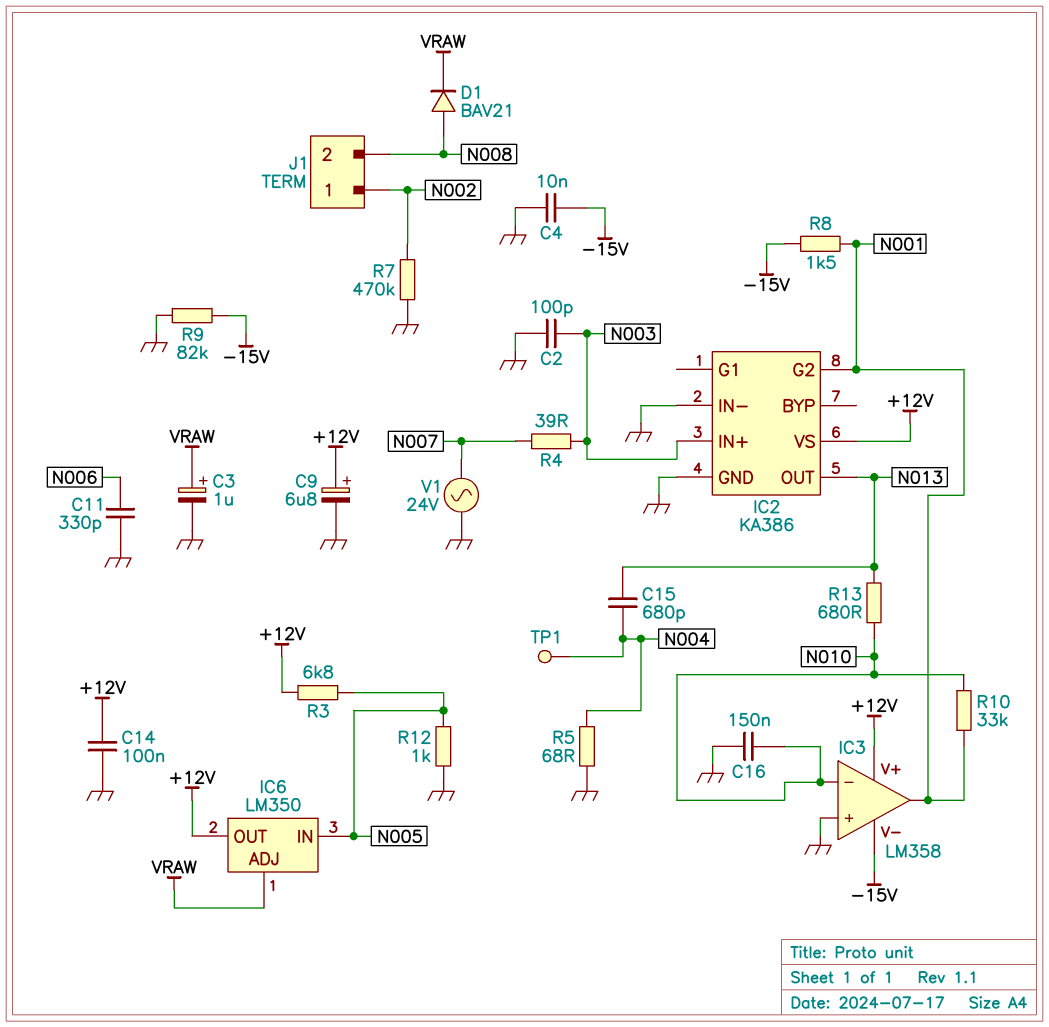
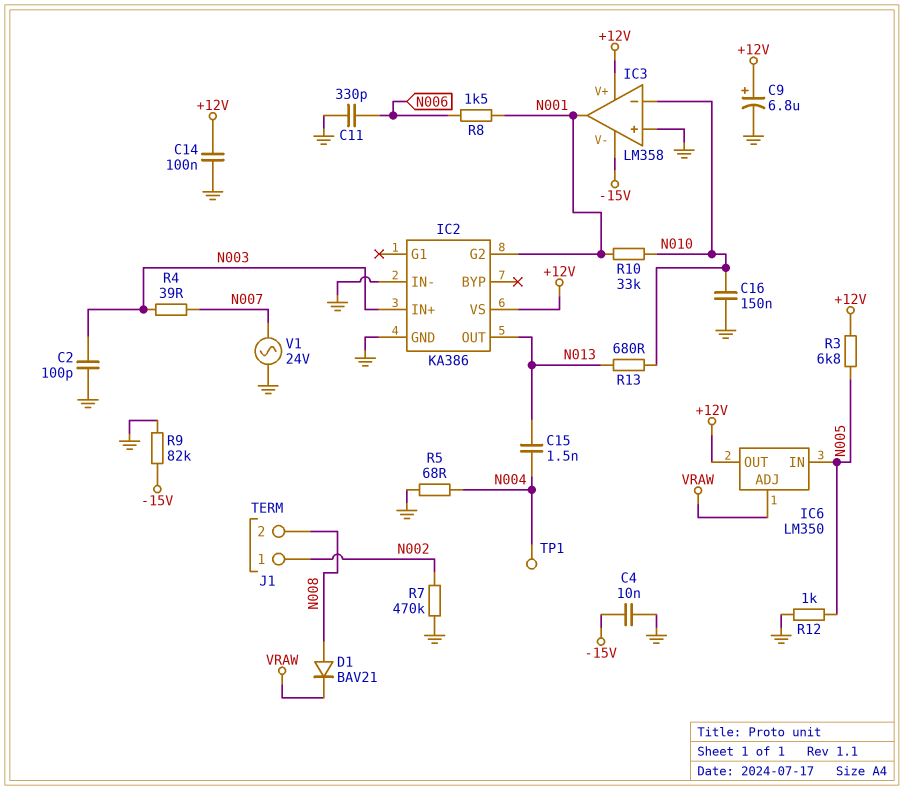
C3: 1uF (plus VRAW, minus GND) -> none
C15: 680pF (N004, N013) -> 1.5nF (N004, N013)
R8: 1.5k (-15V, N001) -> 1.5k (N001, N006)

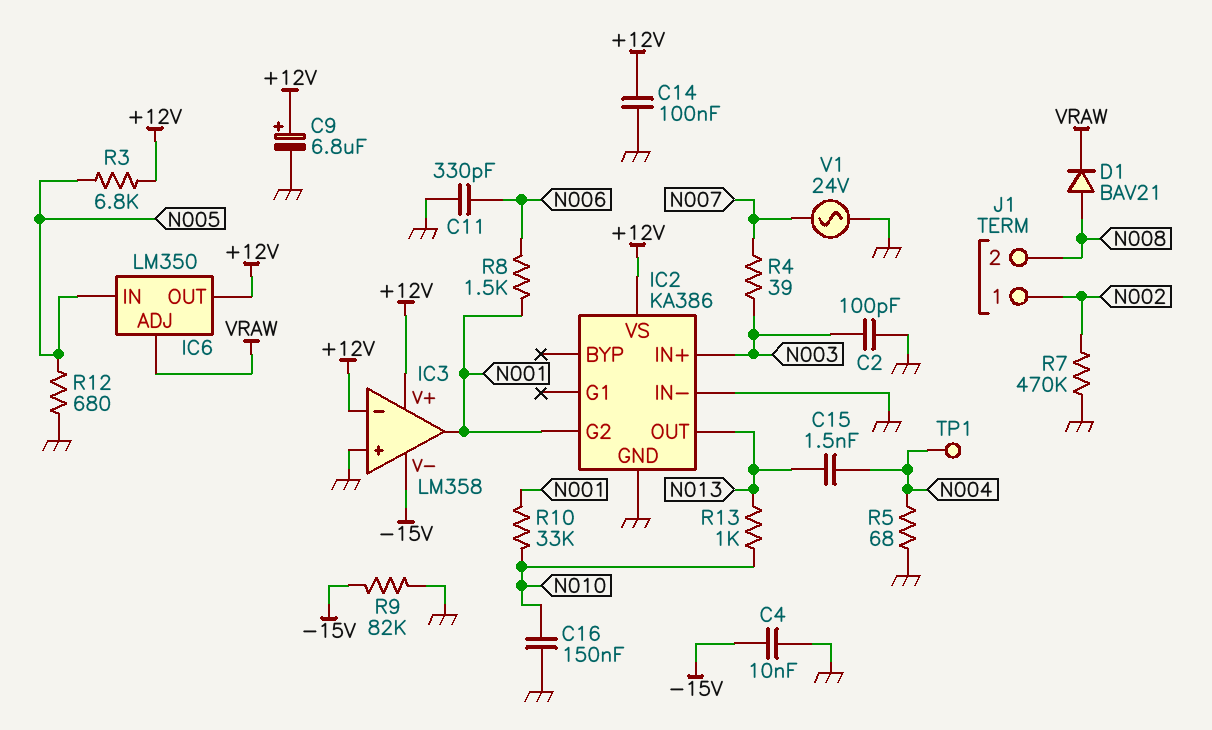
IC3 pin in-: N010 -> +12V
R12: 1k (GND, N005) -> 680 (GND, N005)
R13: 680 (N010, N013) -> 1k (N010, N013)

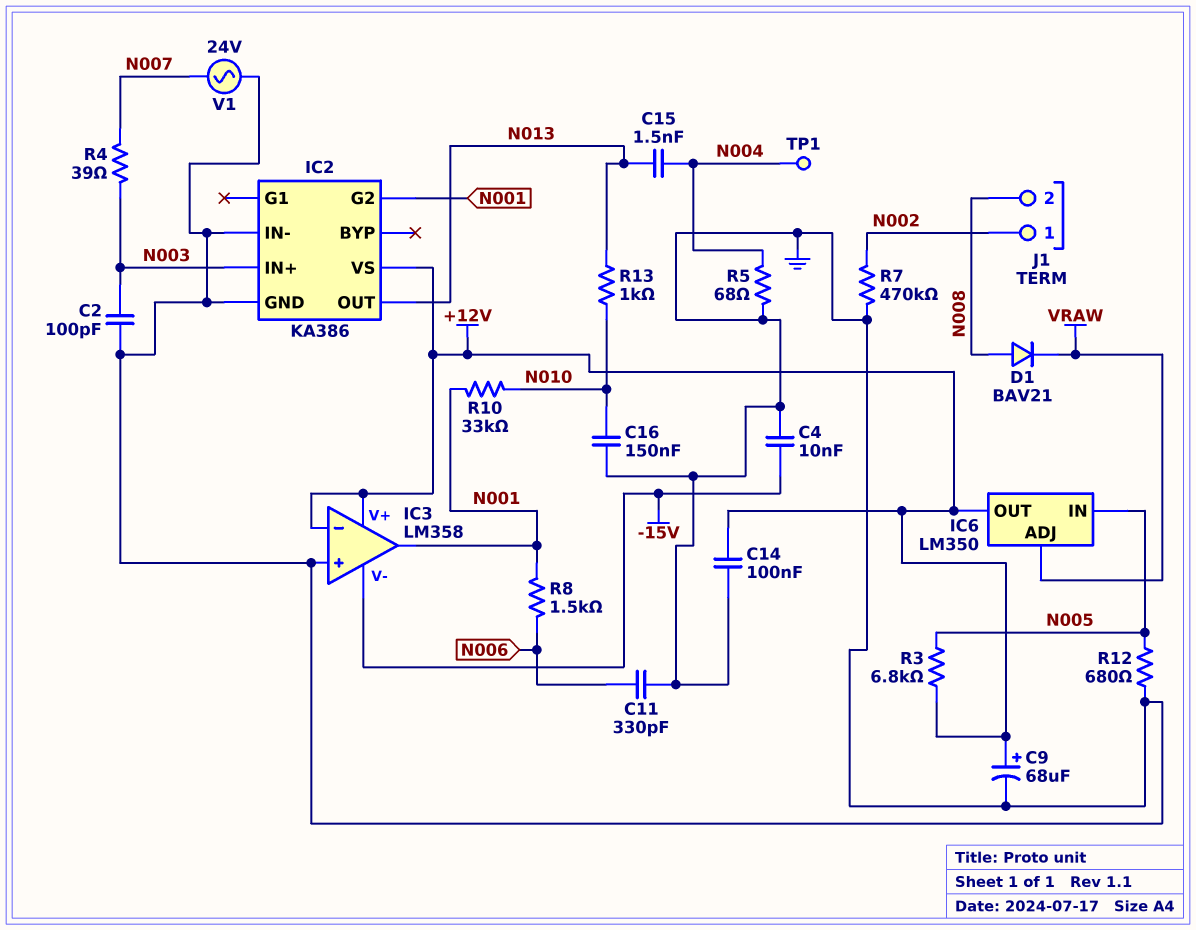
C9: 6.8uF (plus +12V, minus GND) -> 68uF (plus +12V, minus GND)
R9: 82k (-15V, GND) -> none

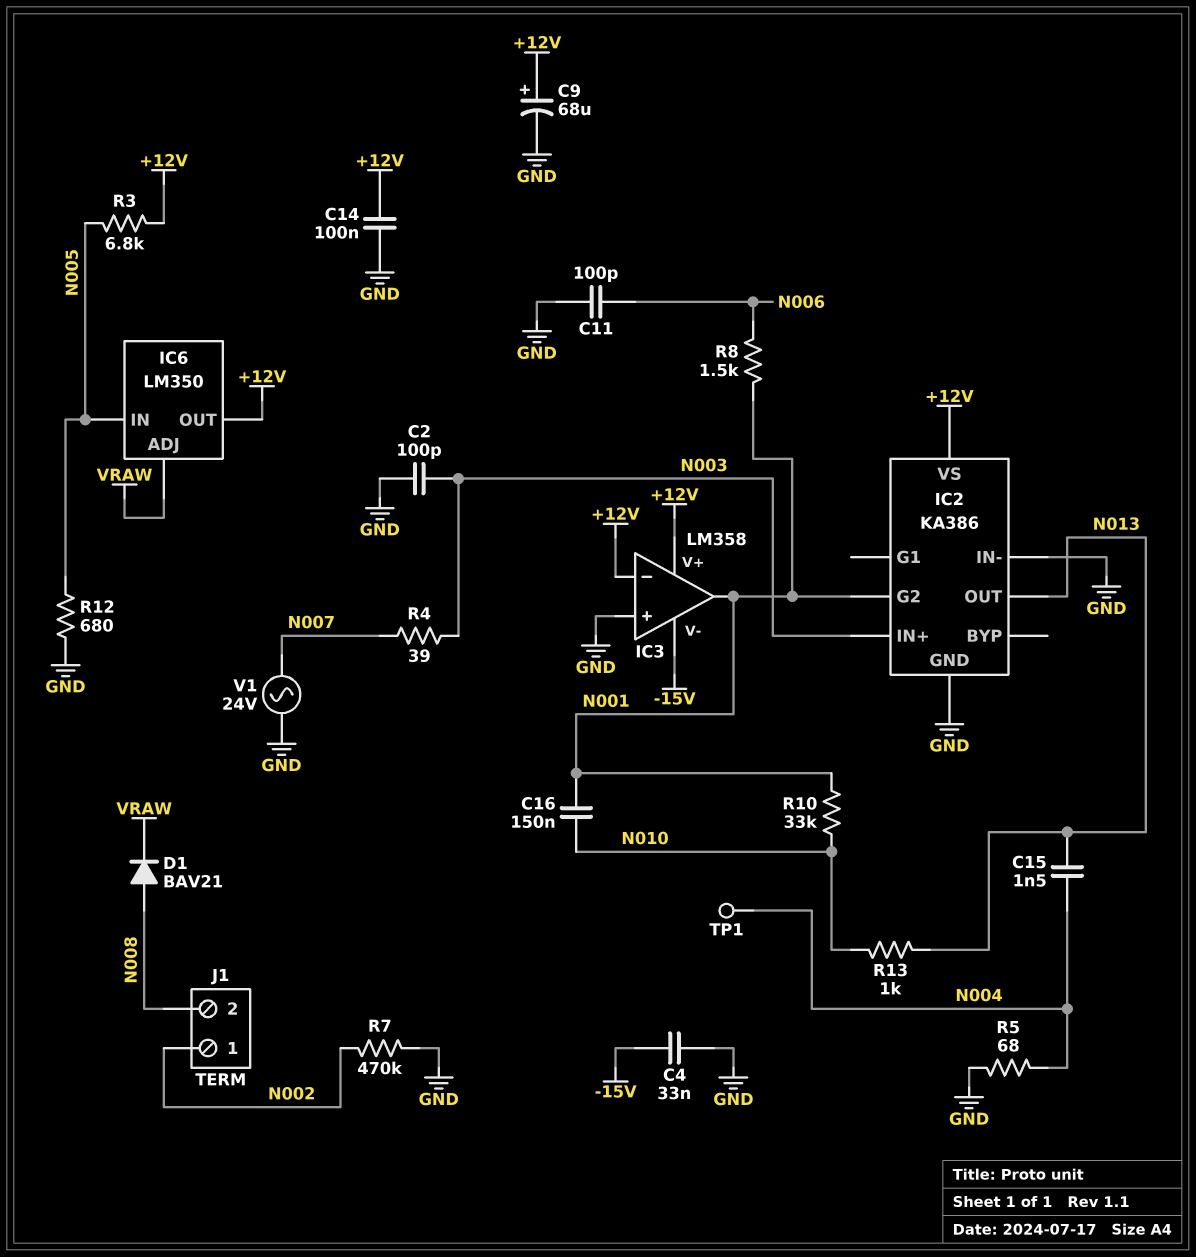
C4: 10nF (-15V, GND) -> 33nF (-15V, GND)
C11: 330pF (GND, N006) -> 100pF (GND, N006)
C16: 150nF (GND, N010) -> 150nF (N001, N010)

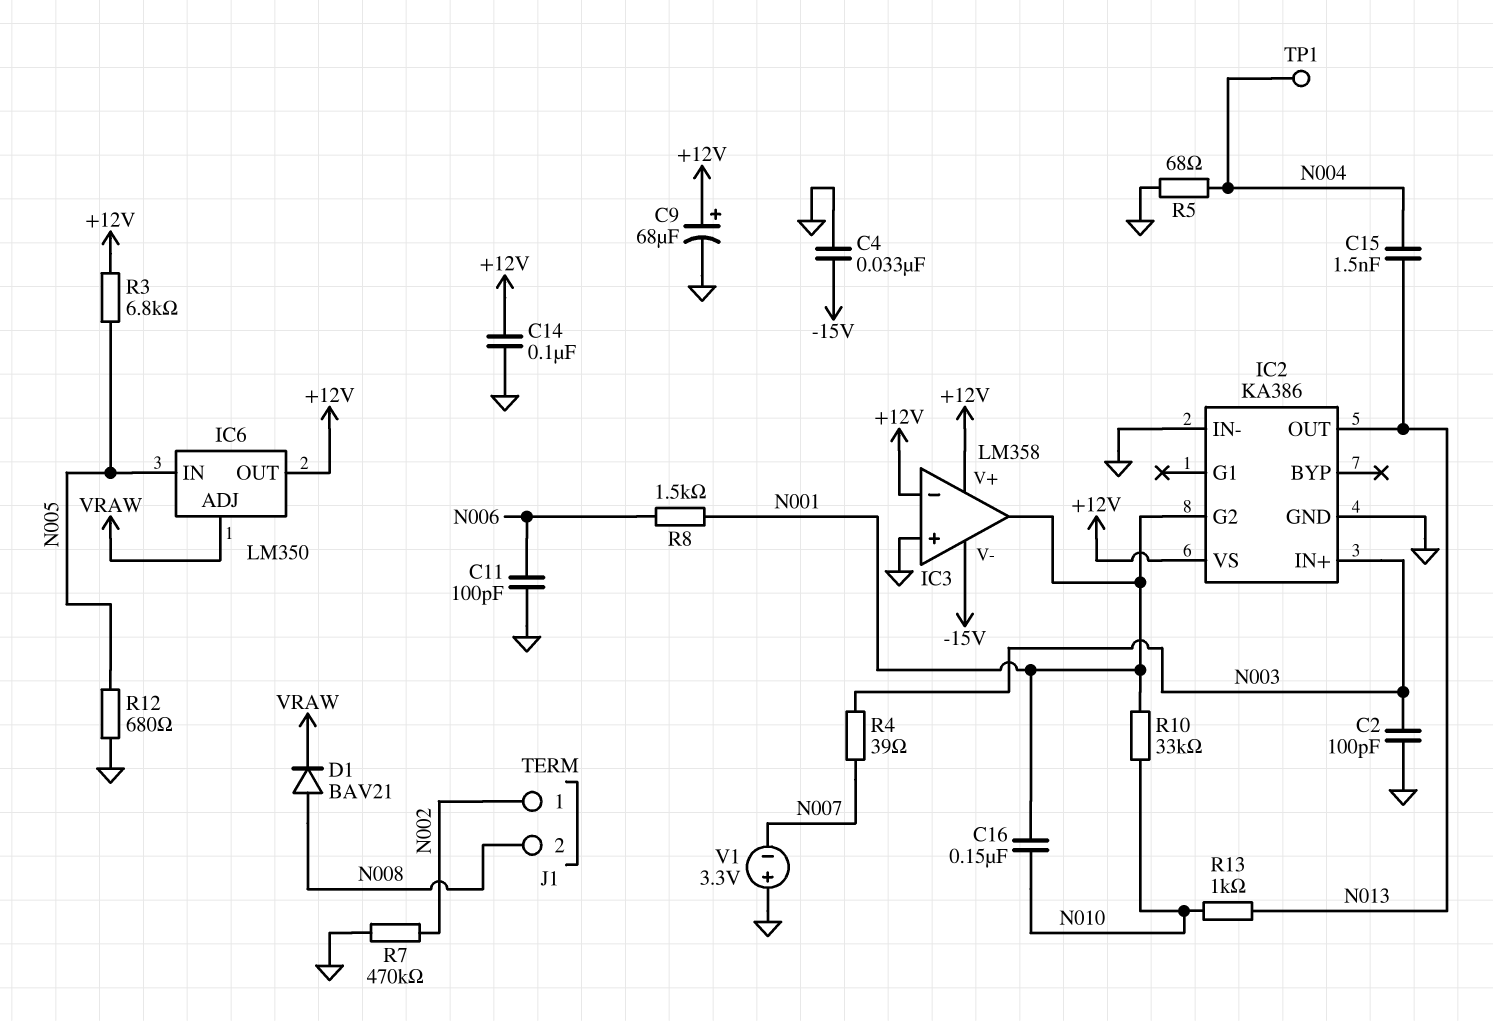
V1: AC 24V (GND, N007) -> 3.3V (plus GND, minus N007)

